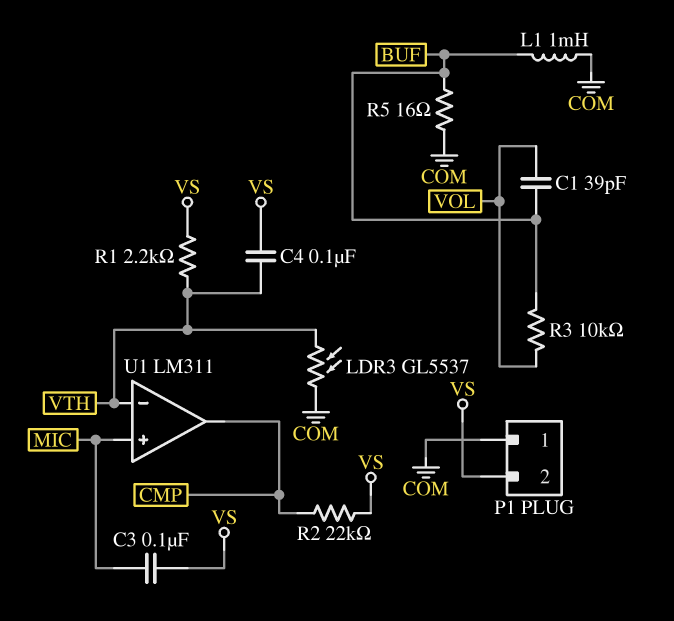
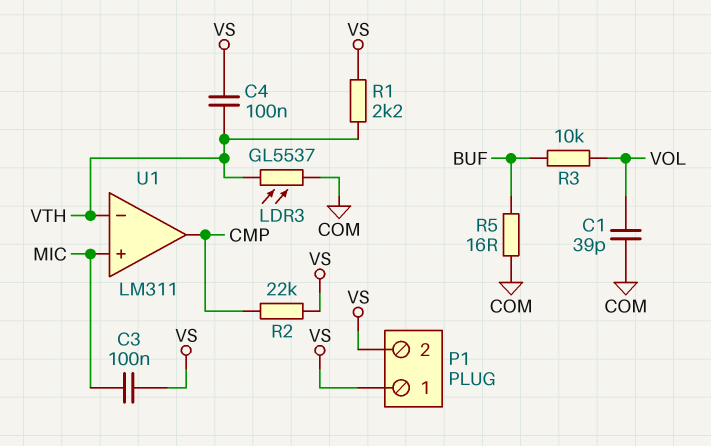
C1: 39pF (BUF, VOL) -> 39pF (COM, VOL)
L1: 1mH (BUF, COM) -> none
P1 pin 1: COM -> VS

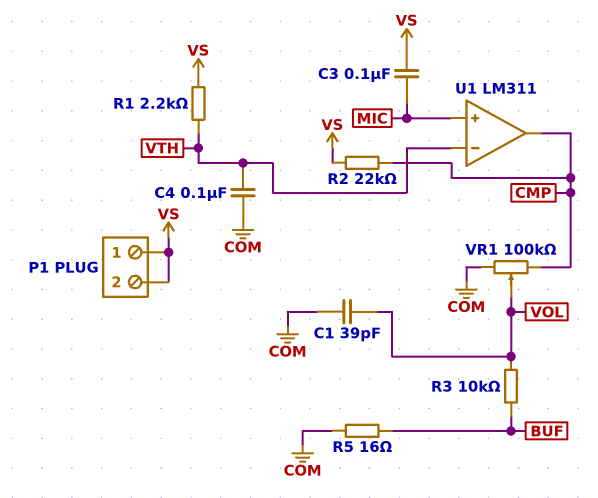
C4: 100nF (VS, VTH) -> 100nF (COM, VTH)
LDR3: GL5537 (COM, VTH) -> none
VR1: none -> 100k (CMP, COM, wiper VOL)

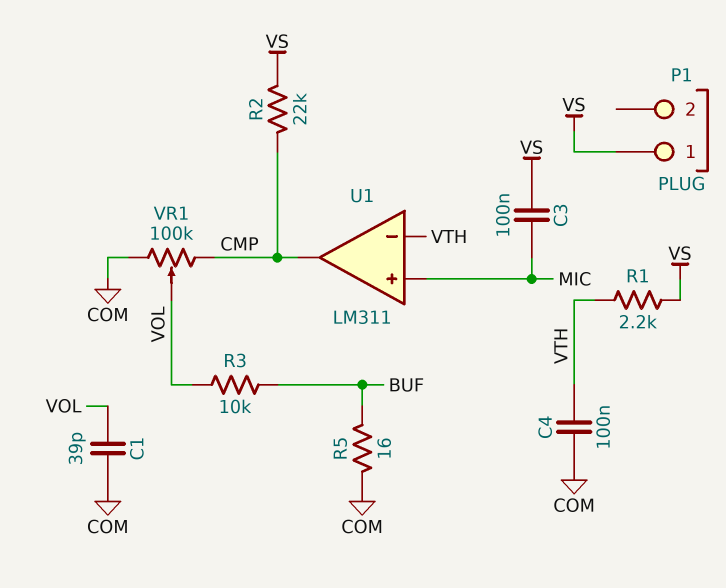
P1 pin 2: VS -> none

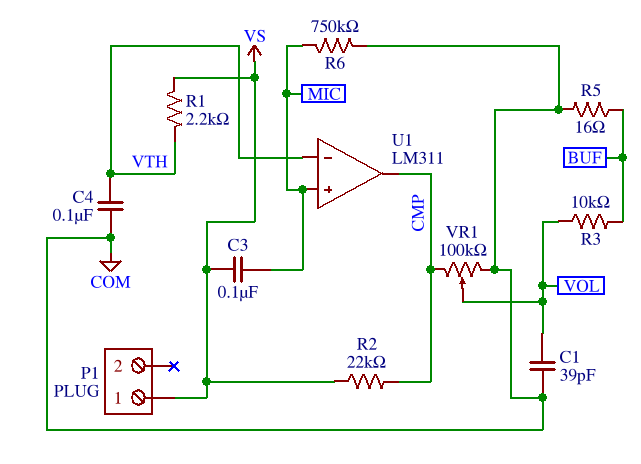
R6: none -> 750k (COM, MIC)

